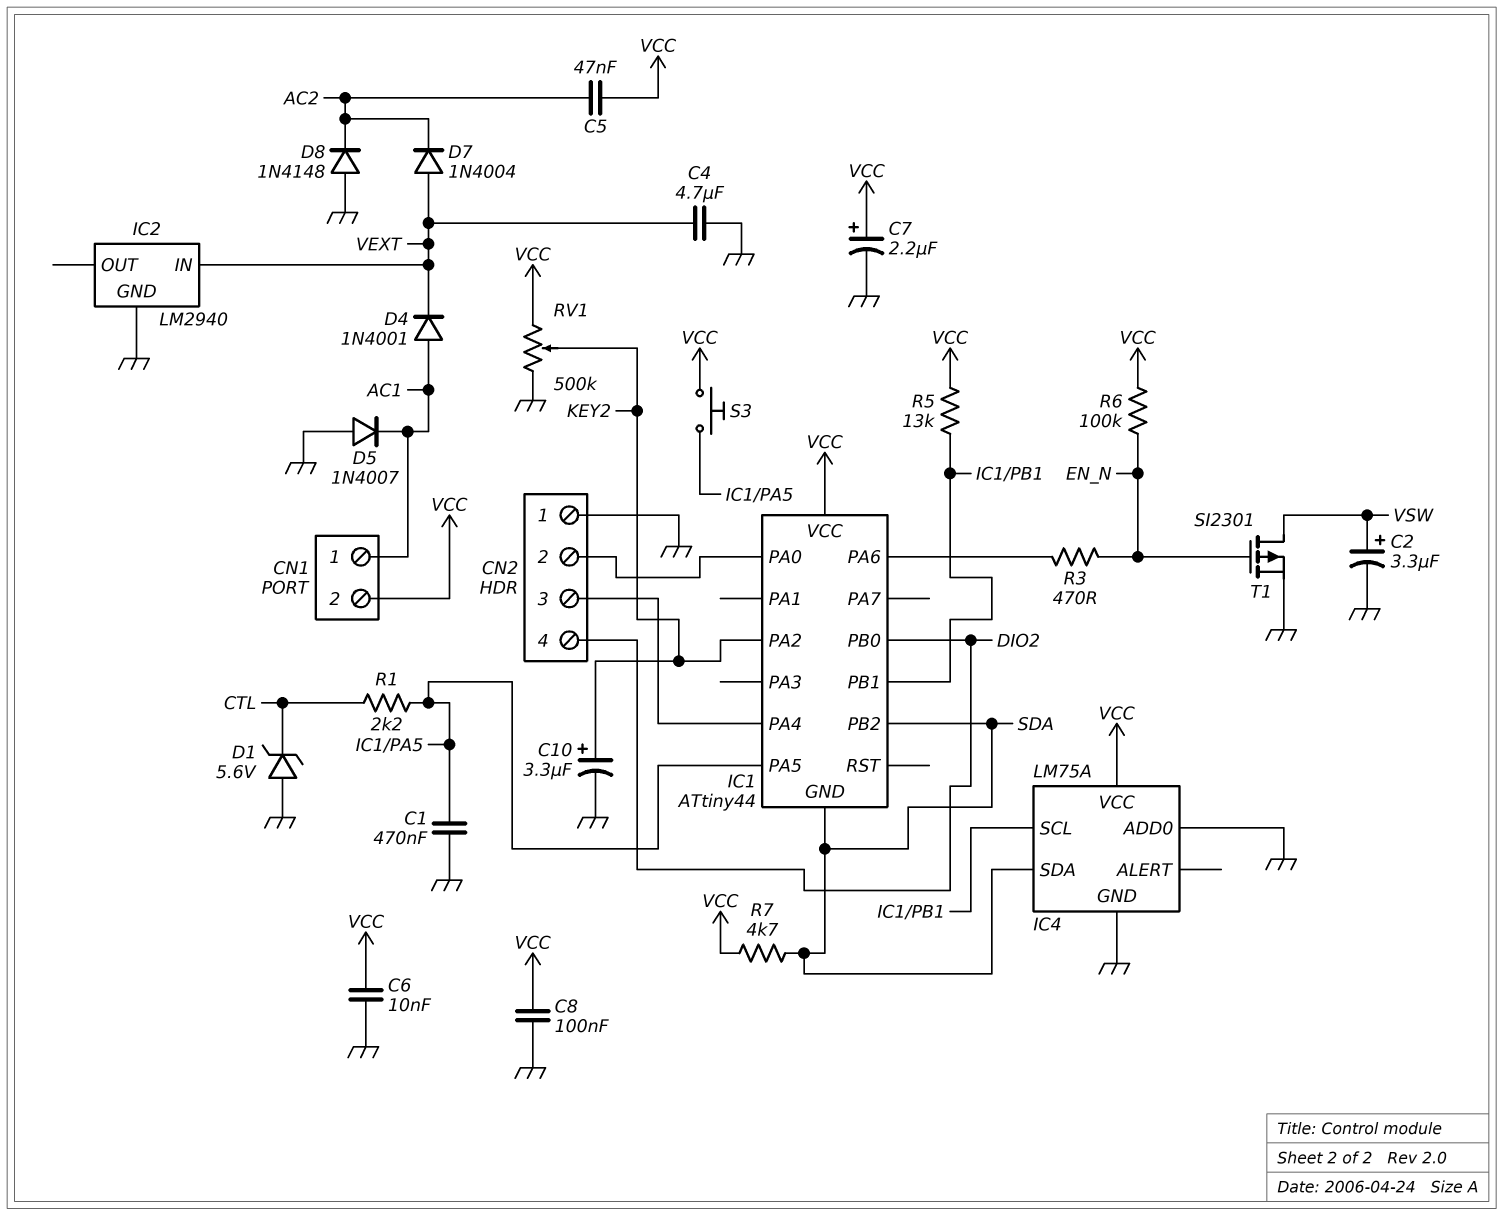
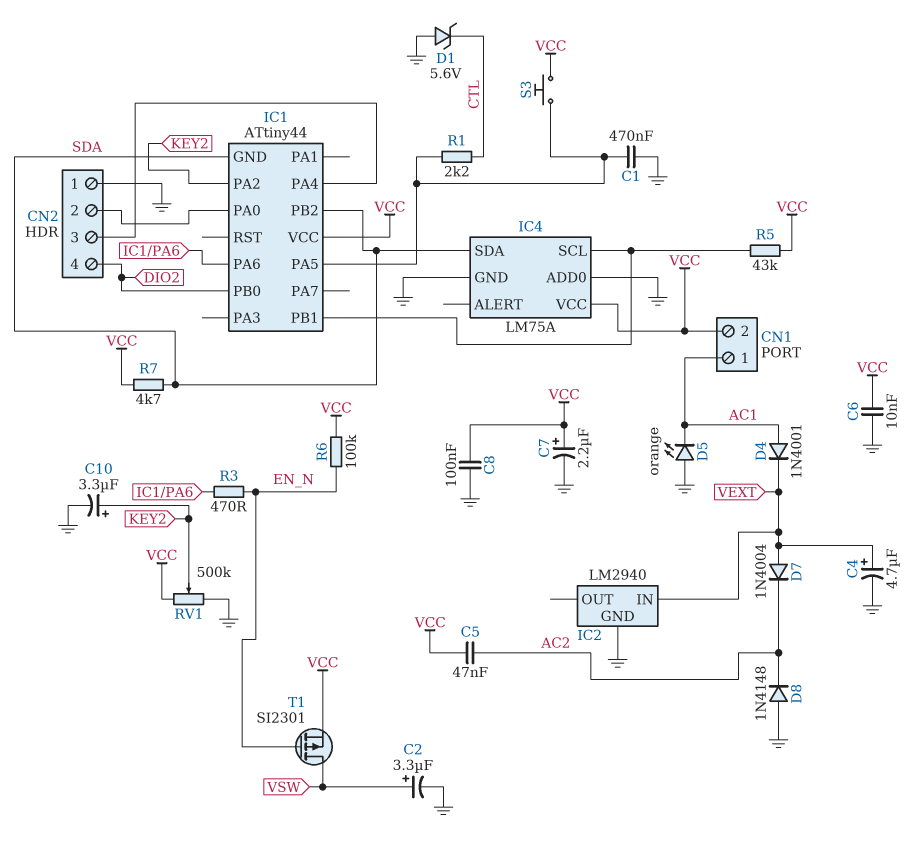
C4: 4.7uF (GND, VEXT) -> 4.7uF (plus VEXT, minus GND)
D5: diode 1N4007 (A GND, K AC1) -> LED orange (A GND, K AC1)
R5: 13k (IC1/PB1, VCC) -> 43k (IC1/PB1, VCC)
T1: PMOS SI2301 (G EN_N, D VSW, S GND) -> PMOS SI2301 (G EN_N, D VSW, S VCC)

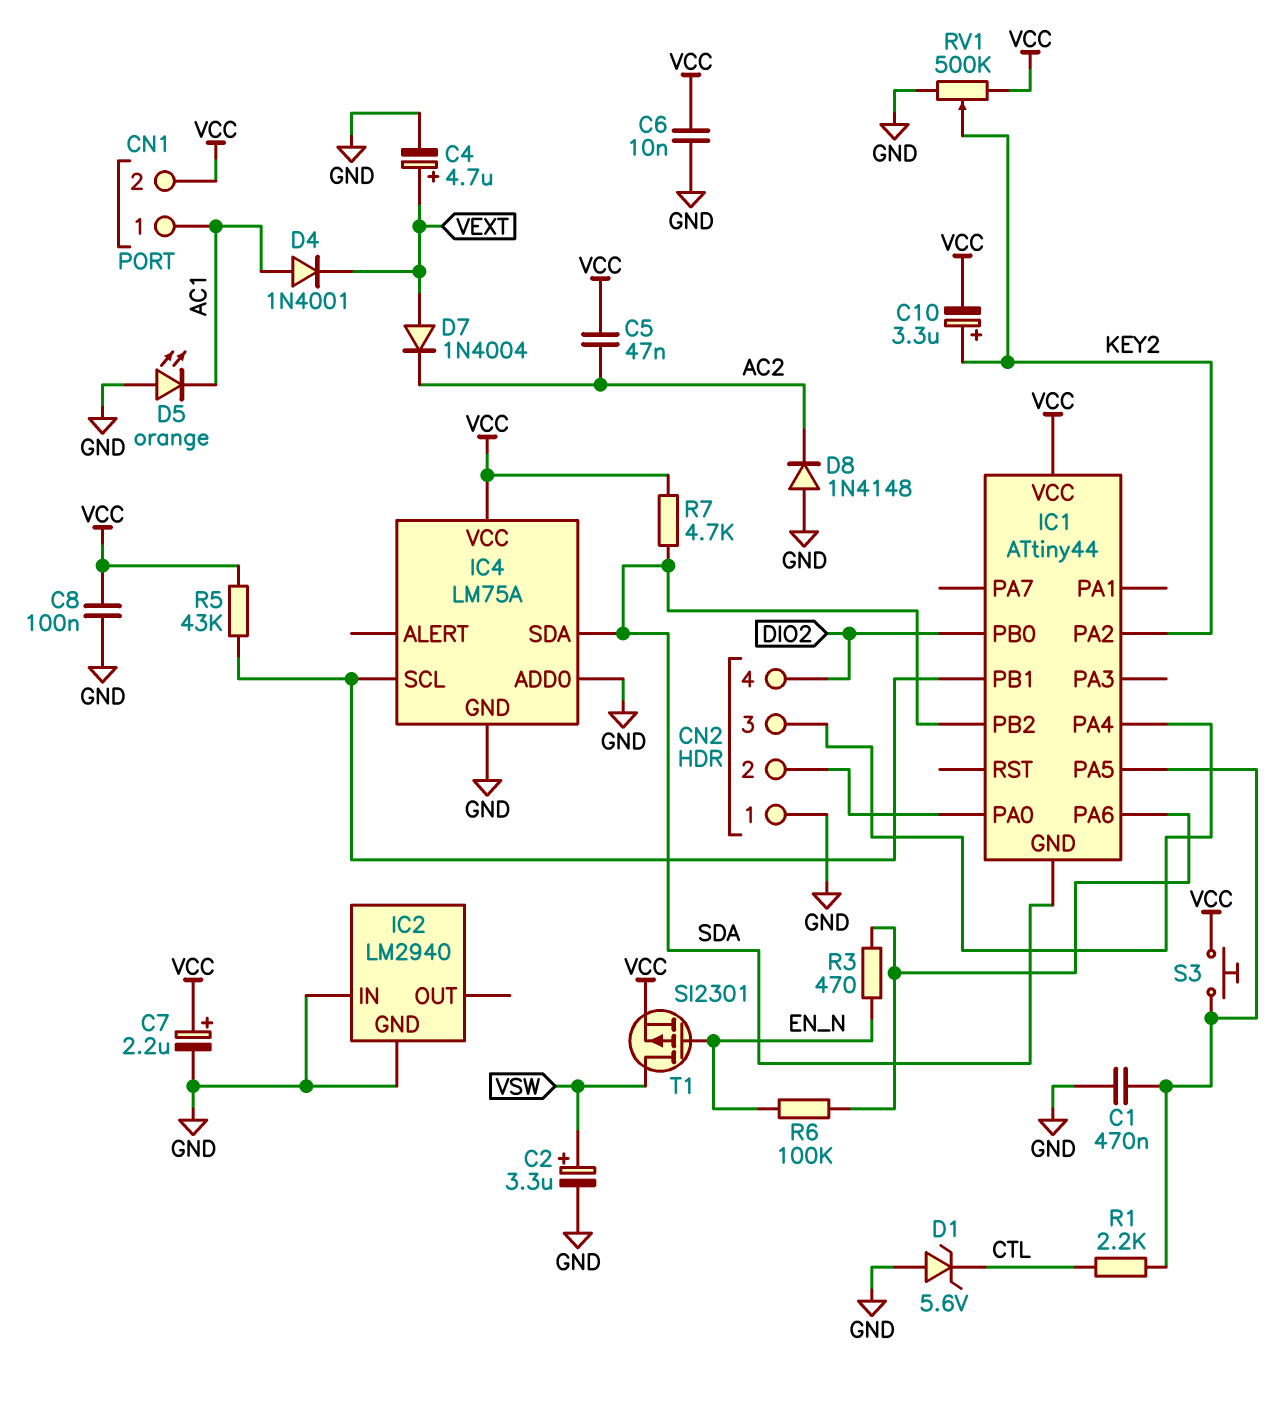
C10: 3.3uF (plus KEY2, minus GND) -> 3.3uF (plus KEY2, minus VCC)
IC2 pin IN: VEXT -> GND
R6: 100k (EN_N, VCC) -> 100k (EN_N, IC1/PA6)

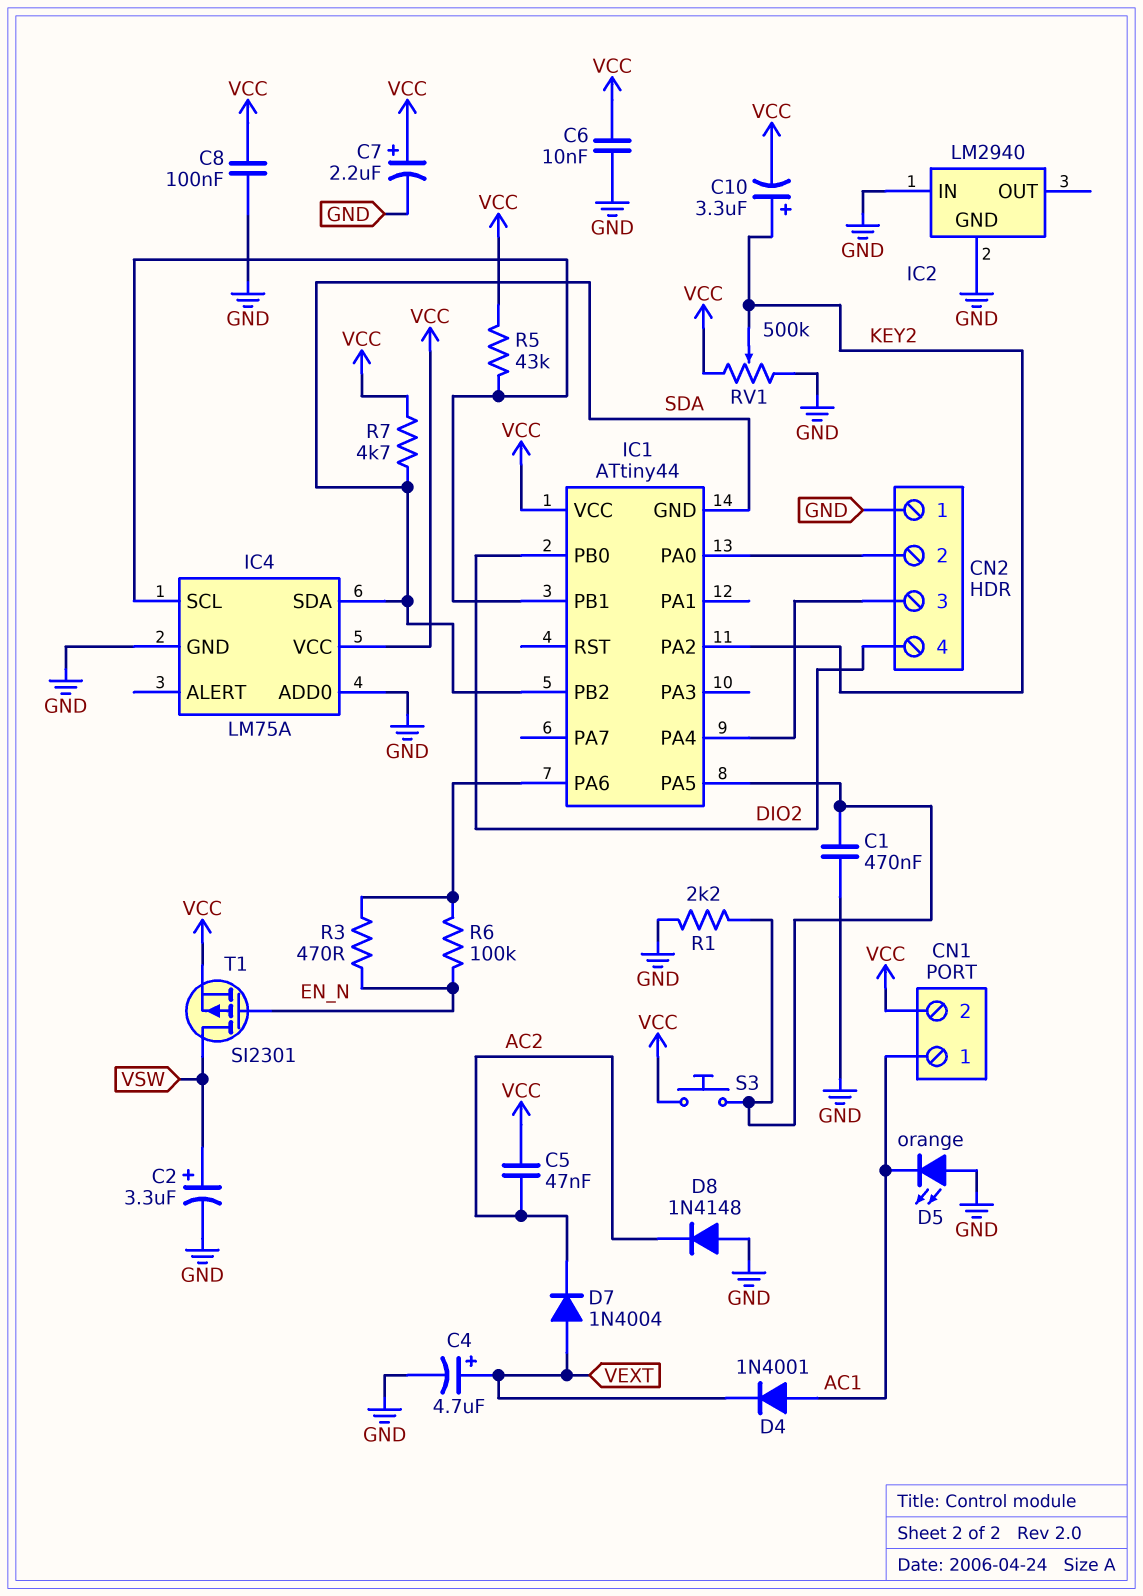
D1: zener 5.6V (A GND, K CTL) -> none
R1: 2.2k (CTL, IC1/PA5) -> 2.2k (GND, IC1/PA5)

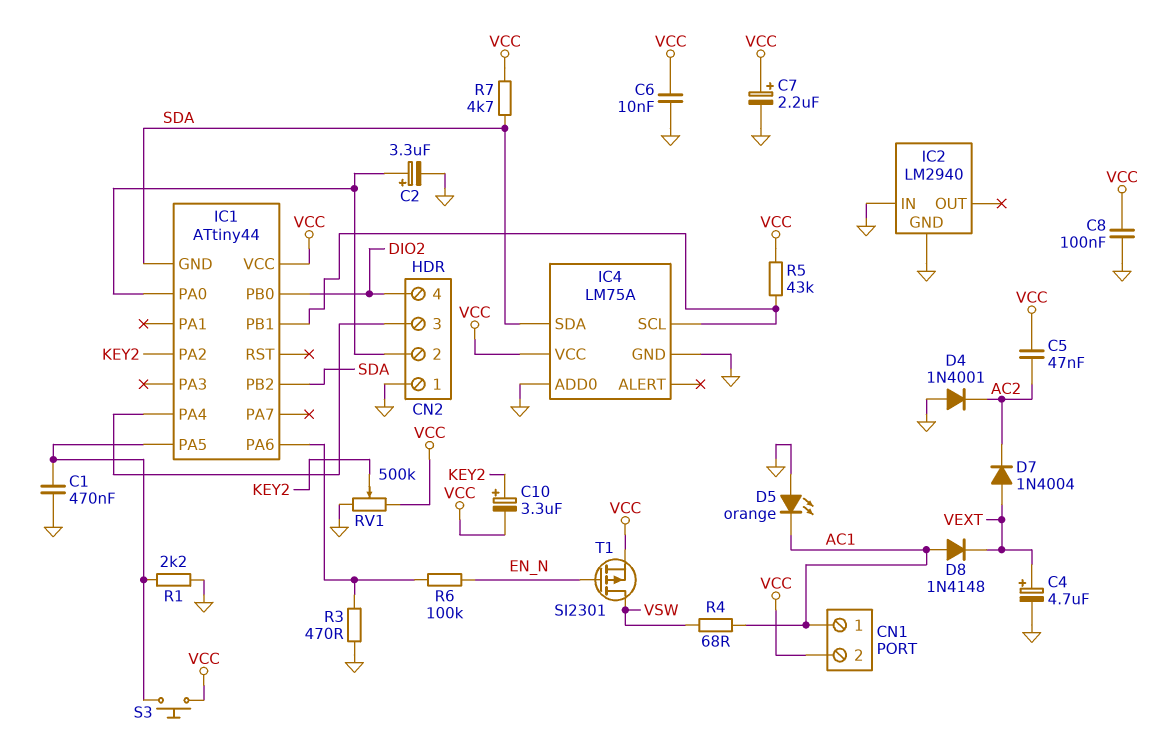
C2: 3.3uF (plus VSW, minus GND) -> 3.3uF (plus CN2/2, minus GND)
D4: diode 1N4001 (A AC1, K VEXT) -> diode 1N4001 (A GND, K AC2)
D8: diode 1N4148 (A GND, K AC2) -> diode 1N4148 (A AC1, K VEXT)
R3: 470 (EN_N, IC1/PA6) -> 470 (GND, IC1/PA6)
R4: none -> 68 (AC1, VSW)

